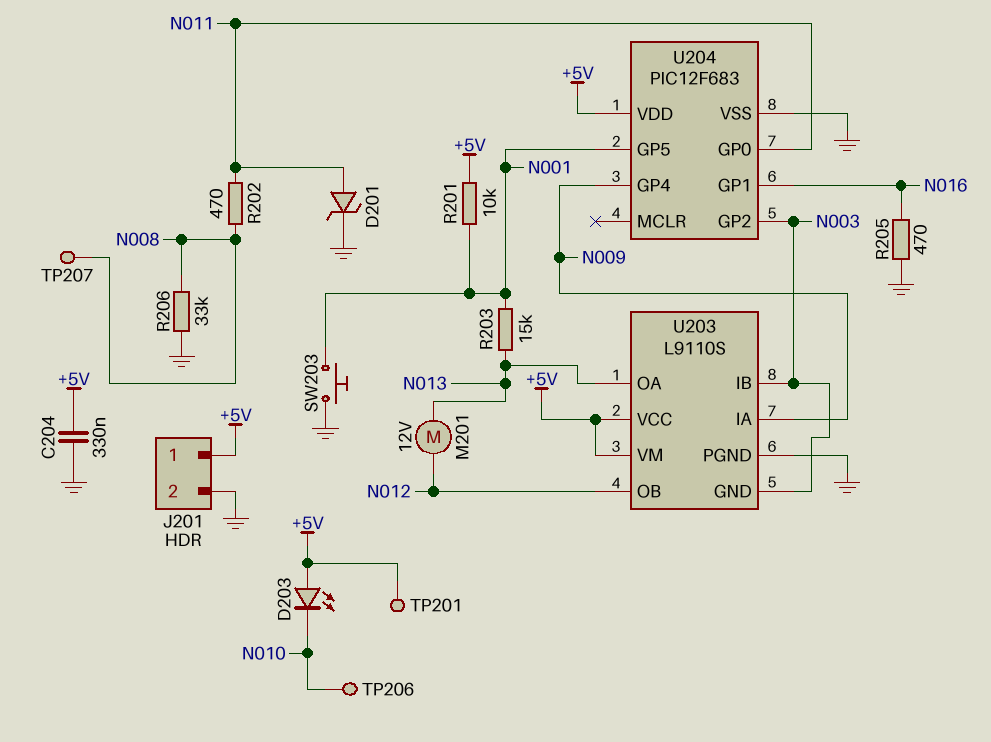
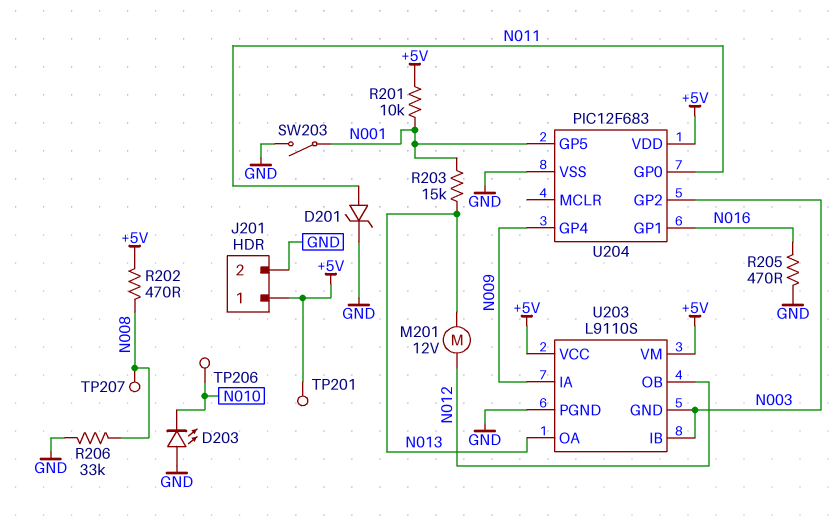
C204: 330nF (+5V, GND) -> none
D203: LED (A +5V, K N010) -> LED (A GND, K N010)
R202: 470 (N008, N011) -> 470 (+5V, N008)
SW203: button (GND, N001) -> switch (GND, N001)

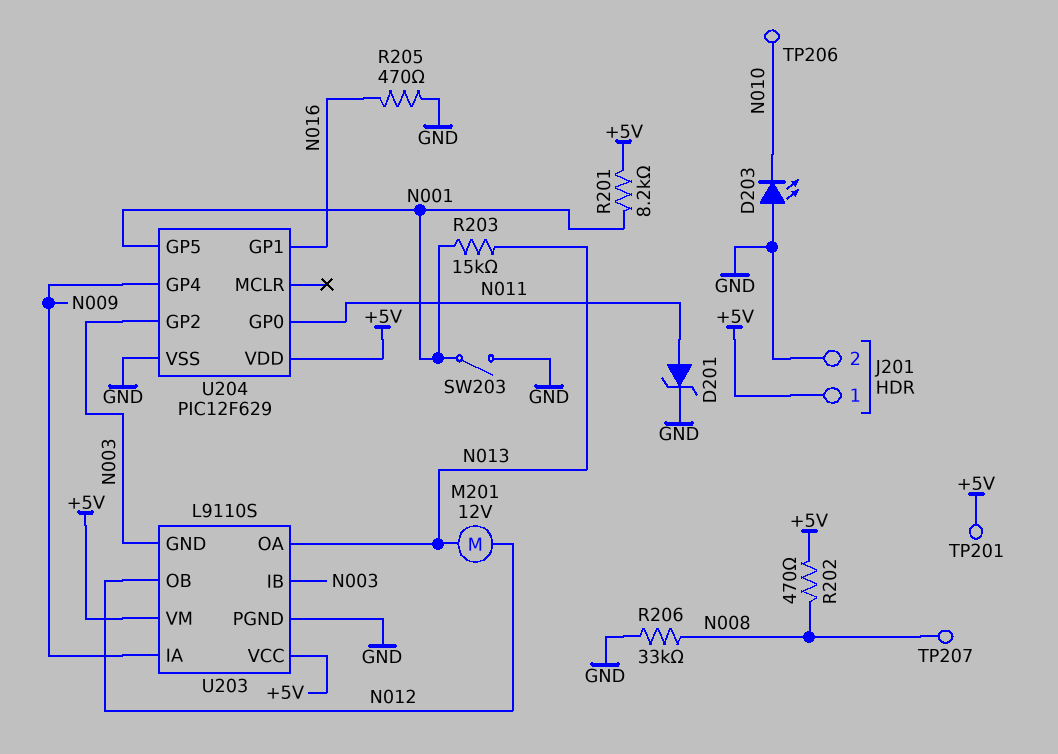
R201: 10k (+5V, N001) -> 8.2k (+5V, N001)
U204: PIC12F683 -> PIC12F629

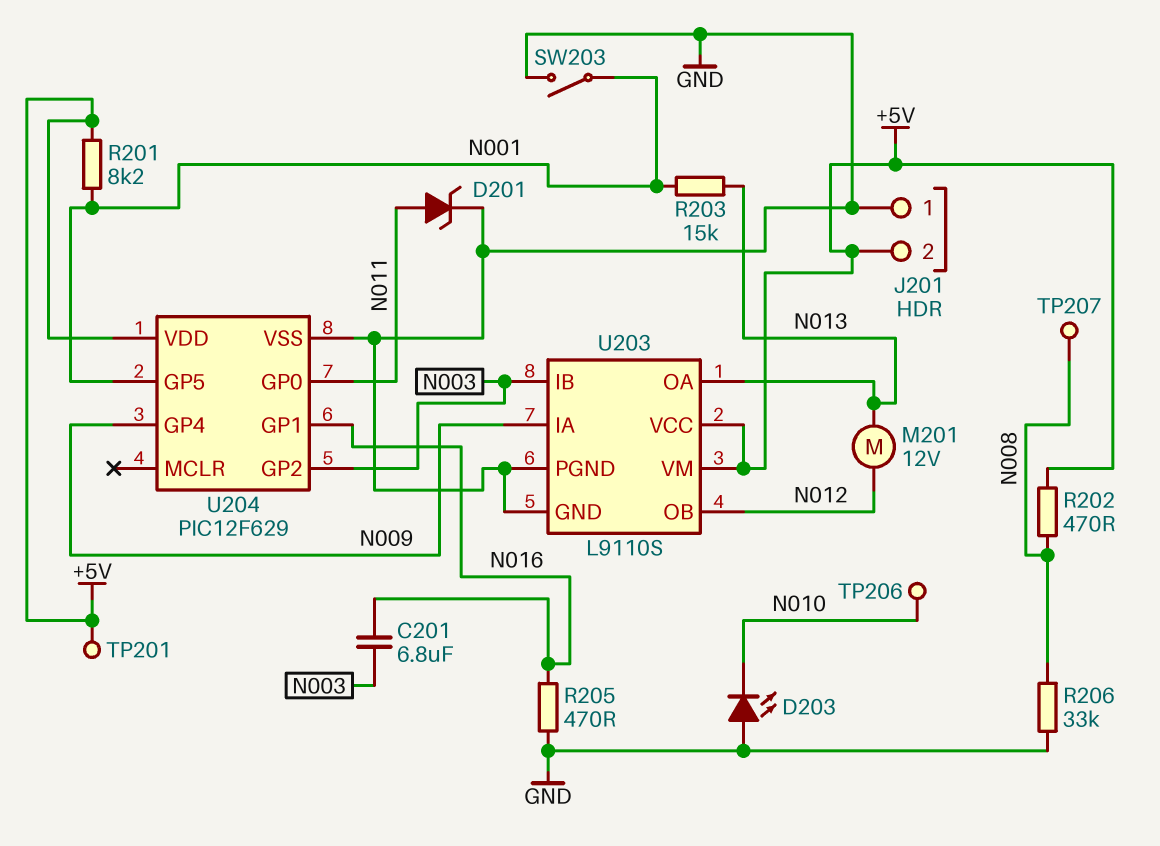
C201: none -> 6.8uF (N003, N016)
J201 pin 1: +5V -> GND
J201 pin 2: GND -> +5V
U203 pin GND: N003 -> GND

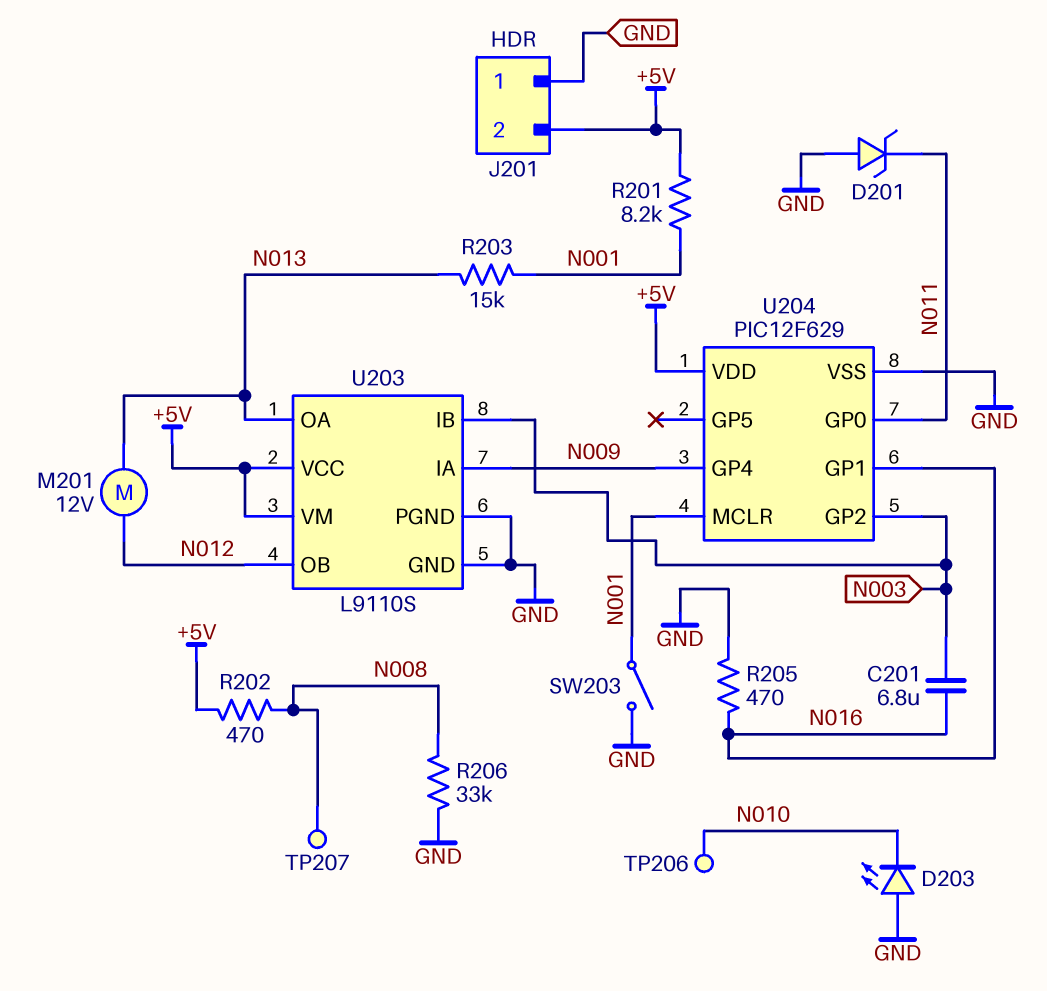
D201: zener (A N011, K GND) -> zener (A GND, K N011)
TP201: test point (+5V) -> none
U204 pin GP5: N001 -> none
U204 pin MCLR: none -> N001

